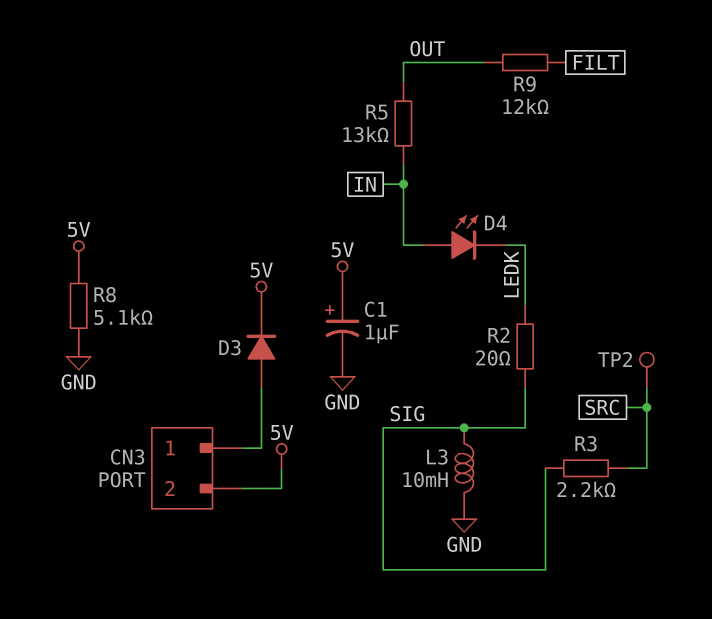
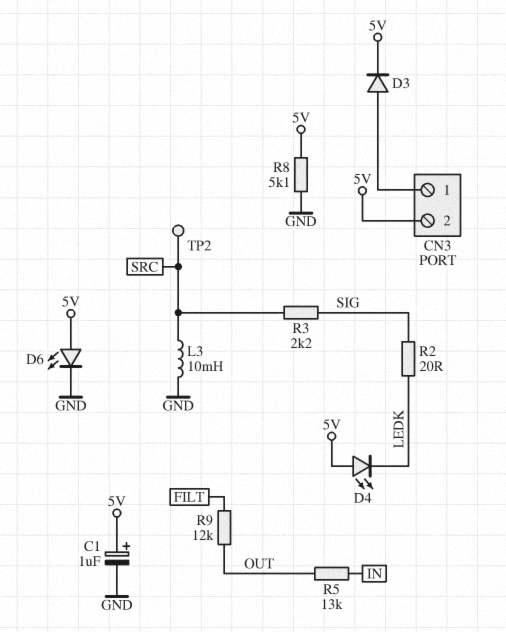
D4: LED (A IN, K LEDK) -> LED (A 5V, K LEDK)
D6: none -> LED (A 5V, K GND)
L3: 10mH (GND, SIG) -> 10mH (GND, SRC)

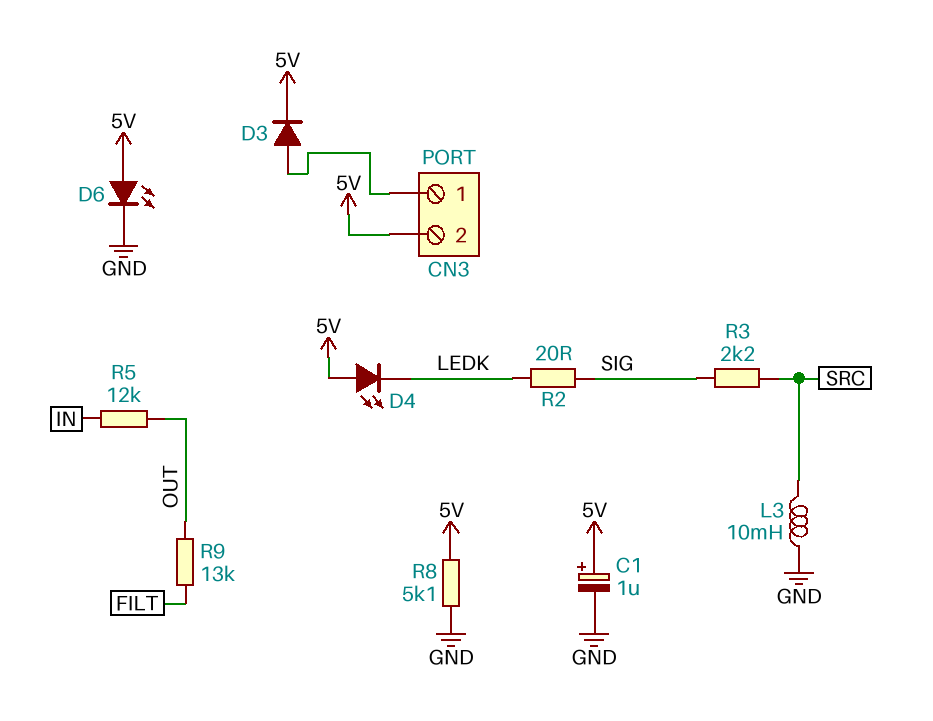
R5: 13k (IN, OUT) -> 12k (IN, OUT)
R9: 12k (FILT, OUT) -> 13k (FILT, OUT)
TP2: test point (SRC) -> none

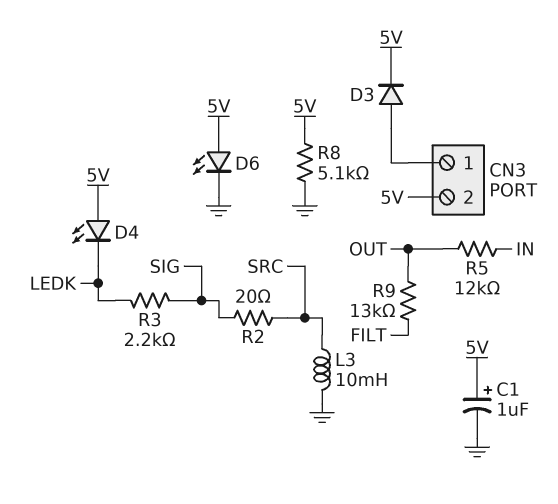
R2: 20 (LEDK, SIG) -> 20 (SIG, SRC)
R3: 2.2k (SIG, SRC) -> 2.2k (LEDK, SIG)

